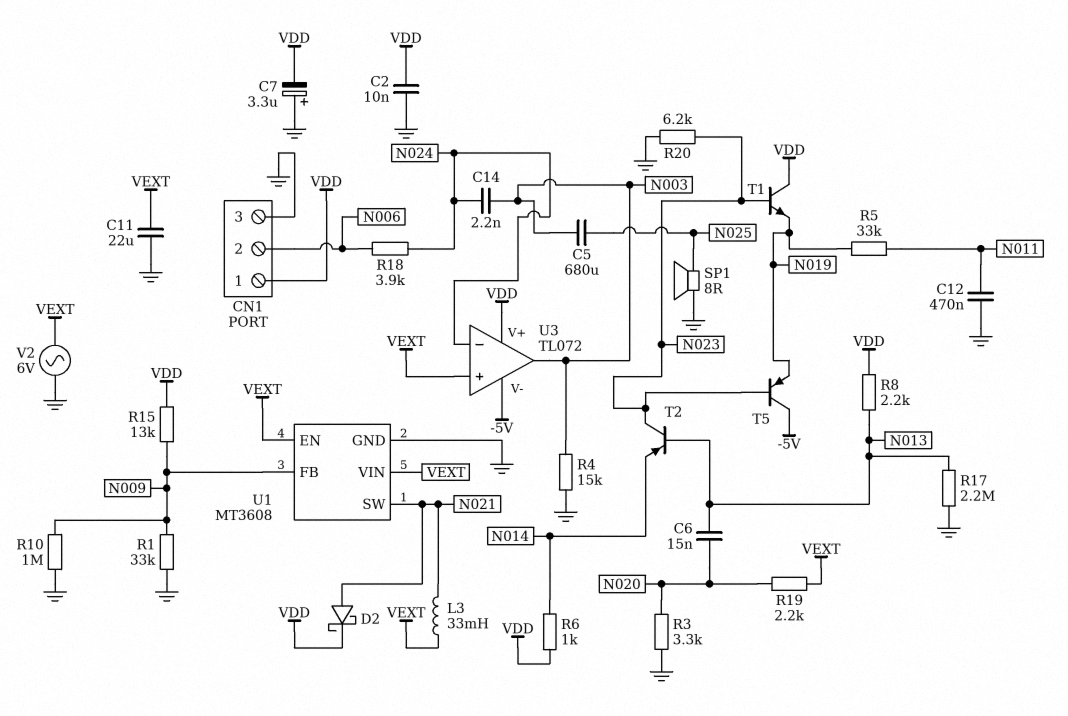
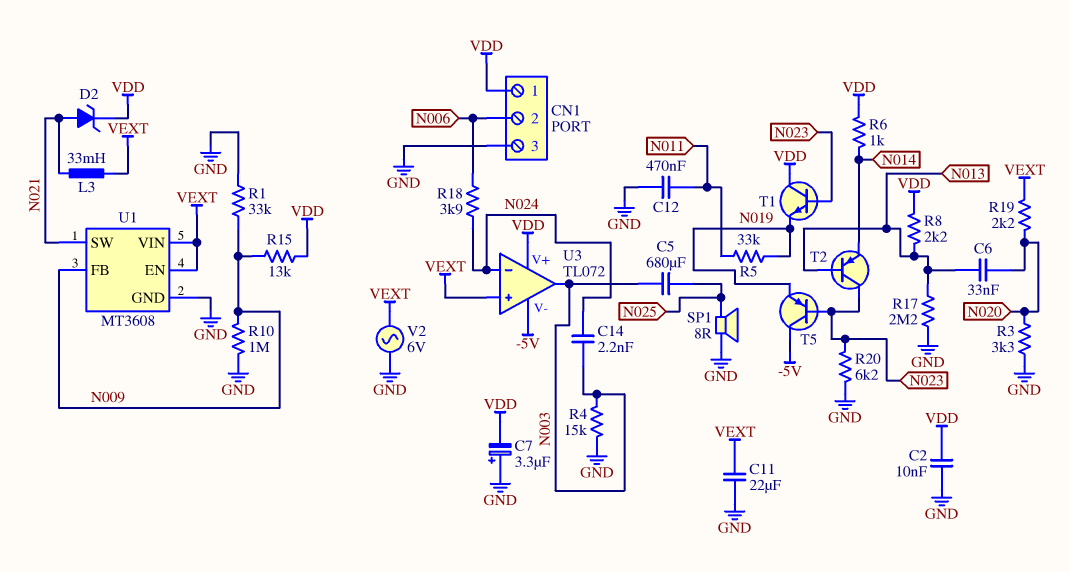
C6: 15nF (N013, N020) -> 33nF (N013, N020)
D2: schottky (A N021, K VDD) -> zener (A N021, K VDD)

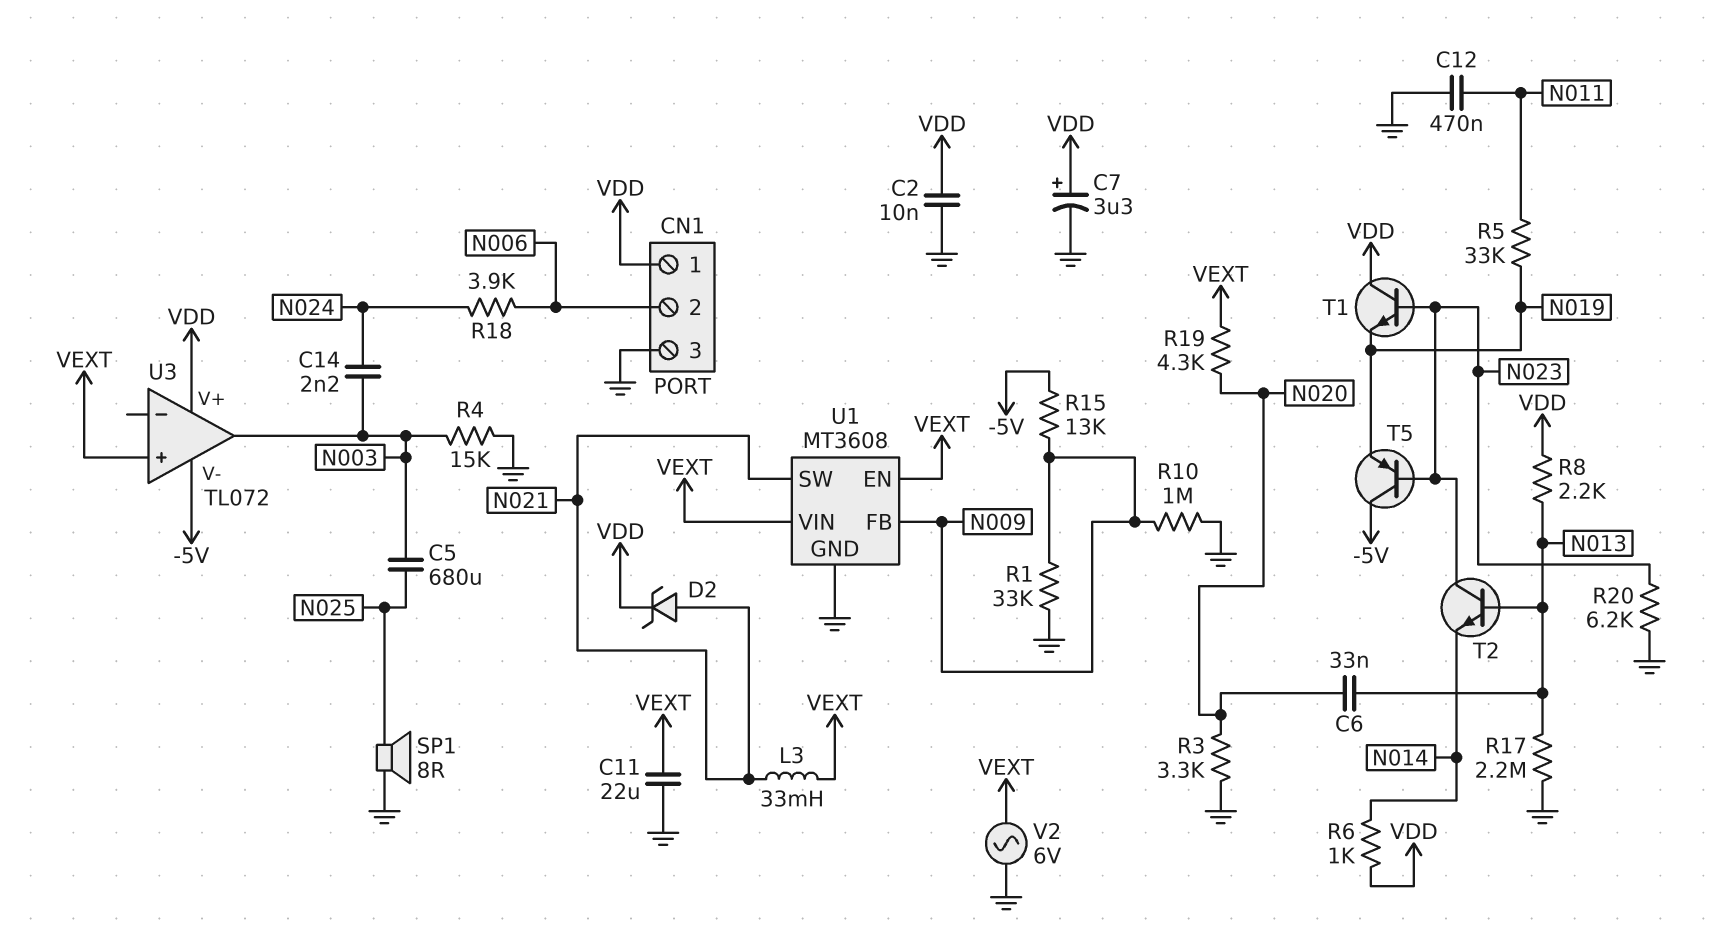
C7: 3.3uF (plus GND, minus VDD) -> 3.3uF (plus VDD, minus GND)
R15: 13k (N009, VDD) -> 13k (-5V, N009)
R19: 2.2k (N020, VEXT) -> 4.3k (N020, VEXT)
T2: PNP (B N013, C N023, E N014) -> NPN (B N013, C N023, E N014)
U3 pin in-: N024 -> none

